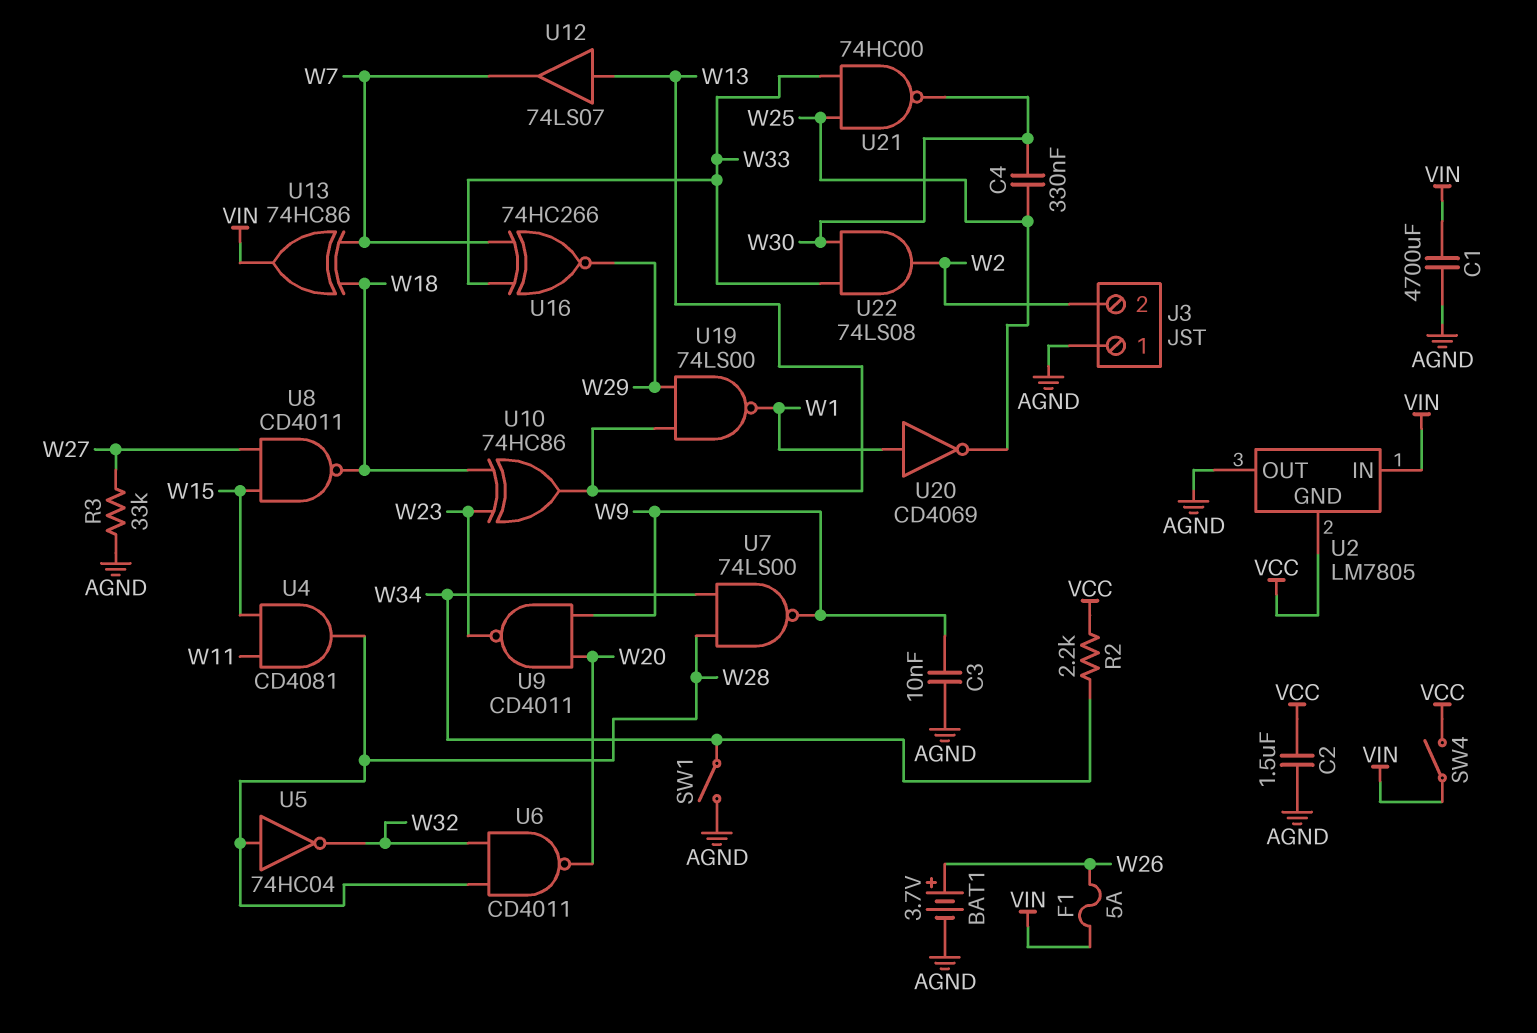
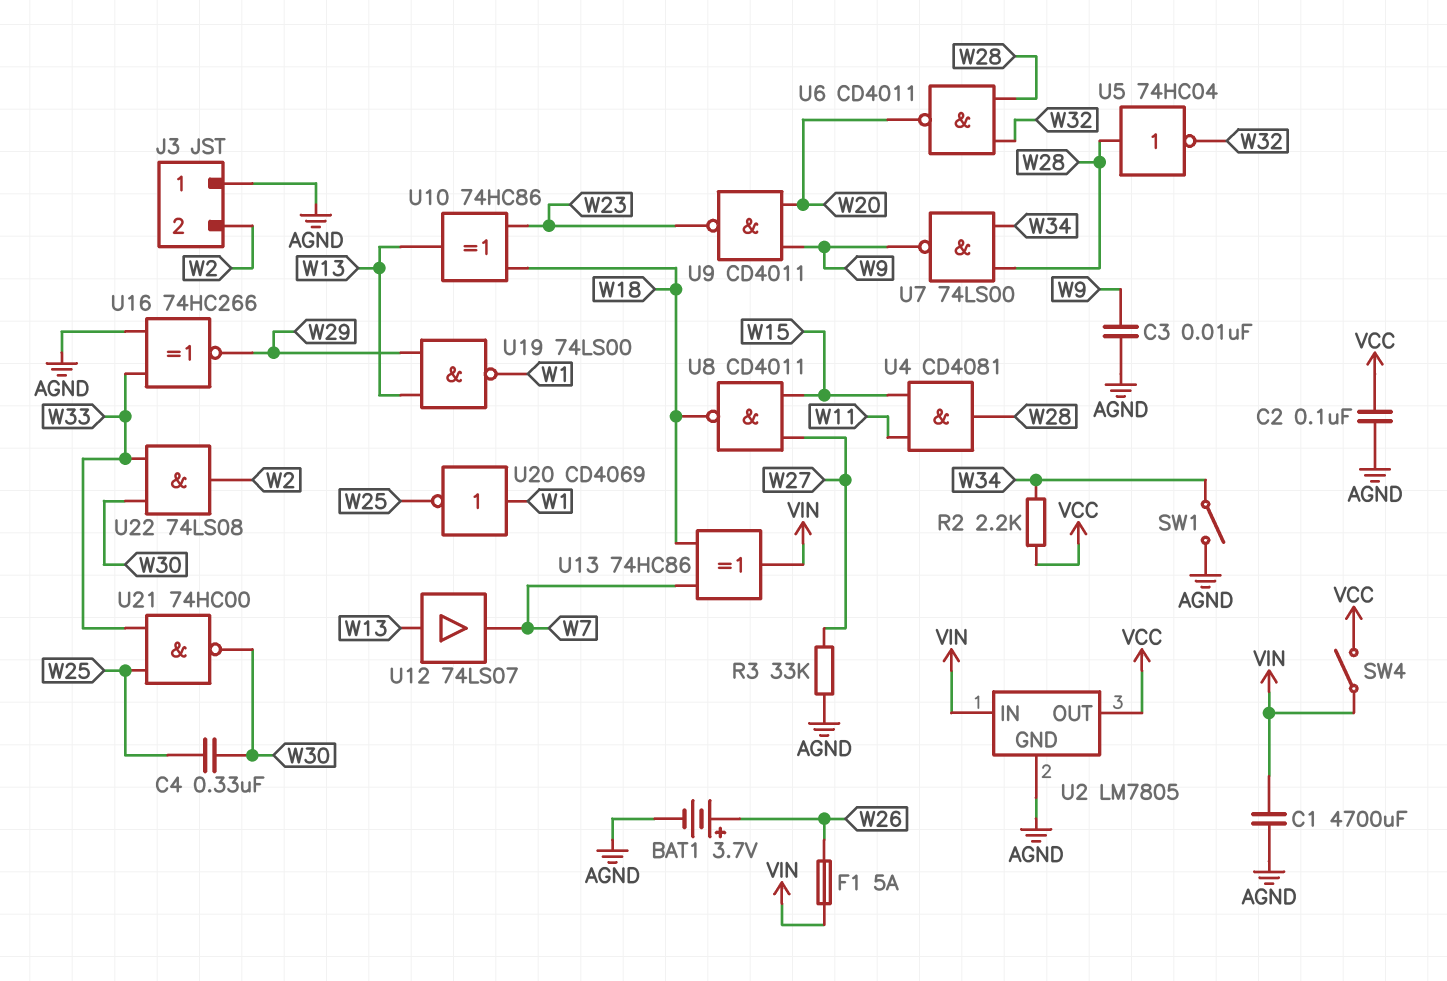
C2: 1.5uF (AGND, VCC) -> 100nF (AGND, VCC)
U2 pin GND: VCC -> AGND
U2 pin OUT: AGND -> VCC
U16: XNOR 74HC266 (in W7, in W33, out W29) -> XNOR 74HC266 (in AGND, in W33, out W29)

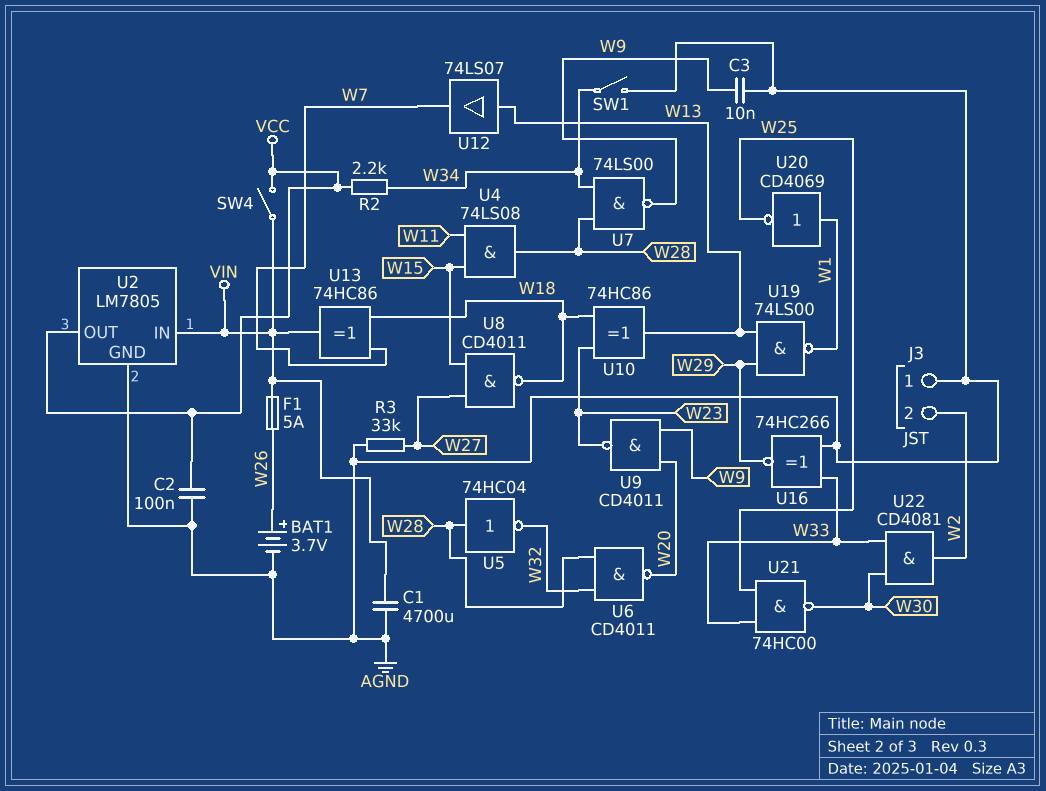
C4: 330nF (W25, W30) -> none
U4: AND CD4081 (in W11, in W15, out W28) -> AND 74LS08 (in W11, in W15, out W28)
U22: AND 74LS08 (in W30, in W33, out W2) -> AND CD4081 (in W30, in W33, out W2)

